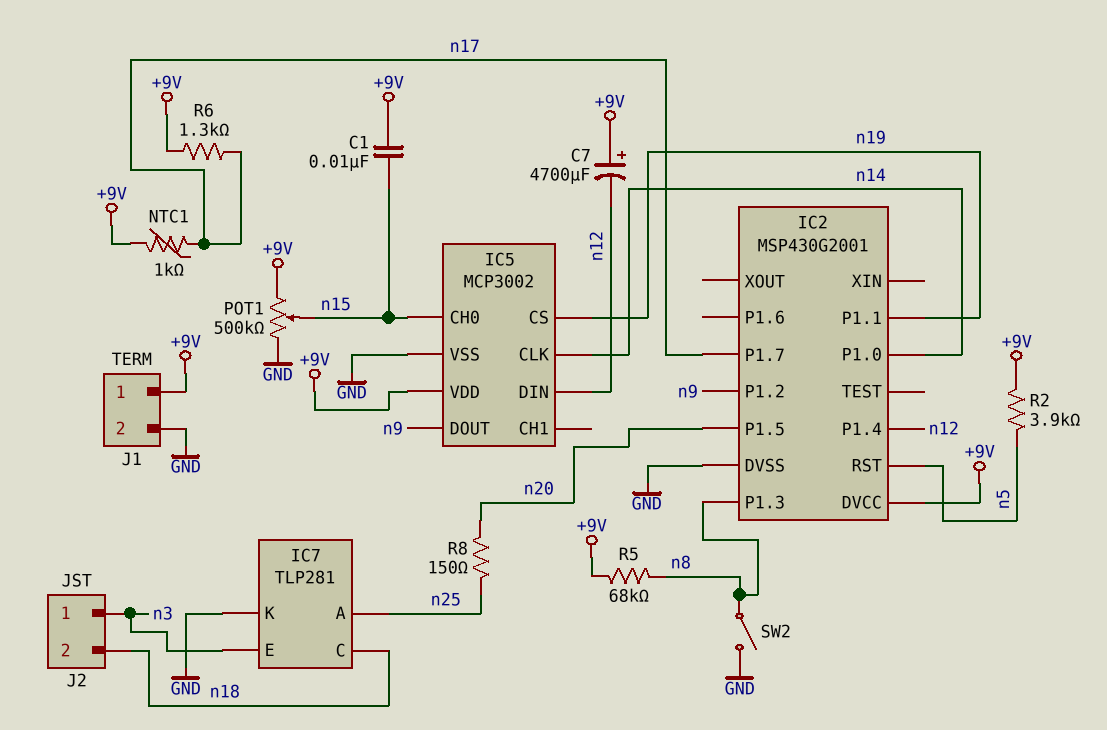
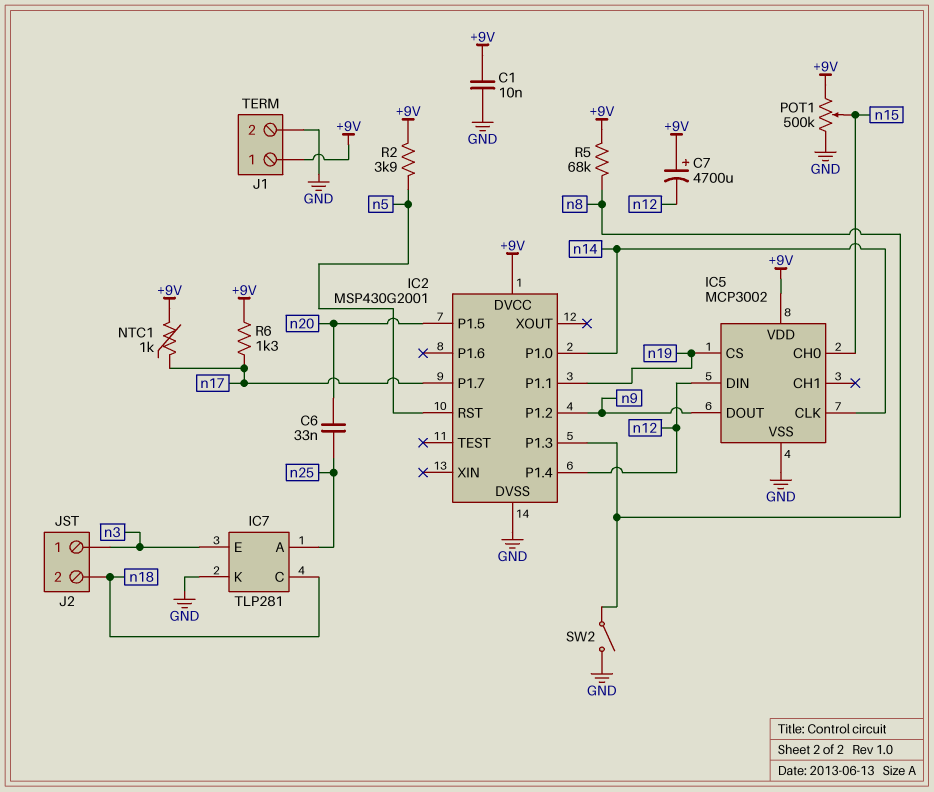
C1: 10nF (+9V, n15) -> 10nF (+9V, GND)
C6: none -> 33nF (n20, n25)
R8: 150 (n20, n25) -> none

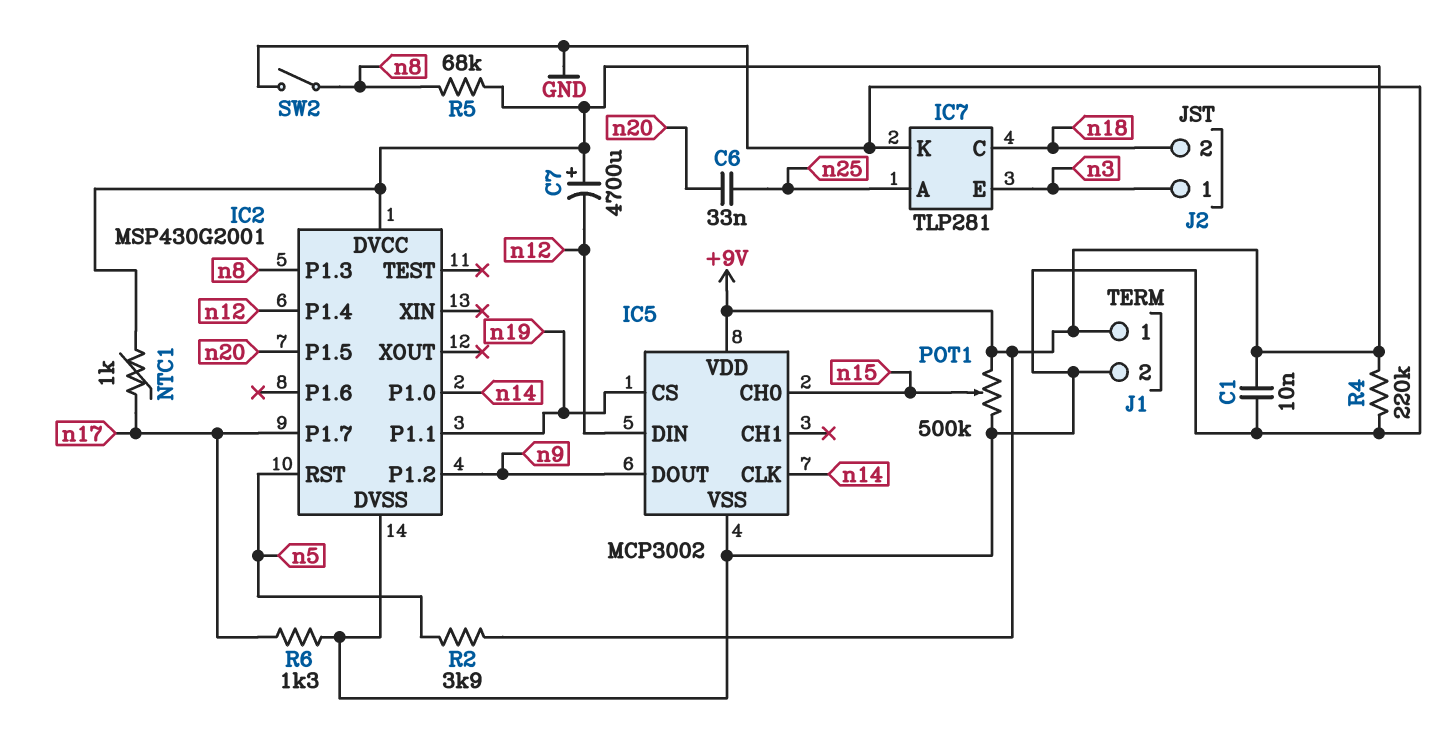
R4: none -> 220k (+9V, GND)
R6: 1.3k (+9V, n17) -> 1.3k (GND, n17)

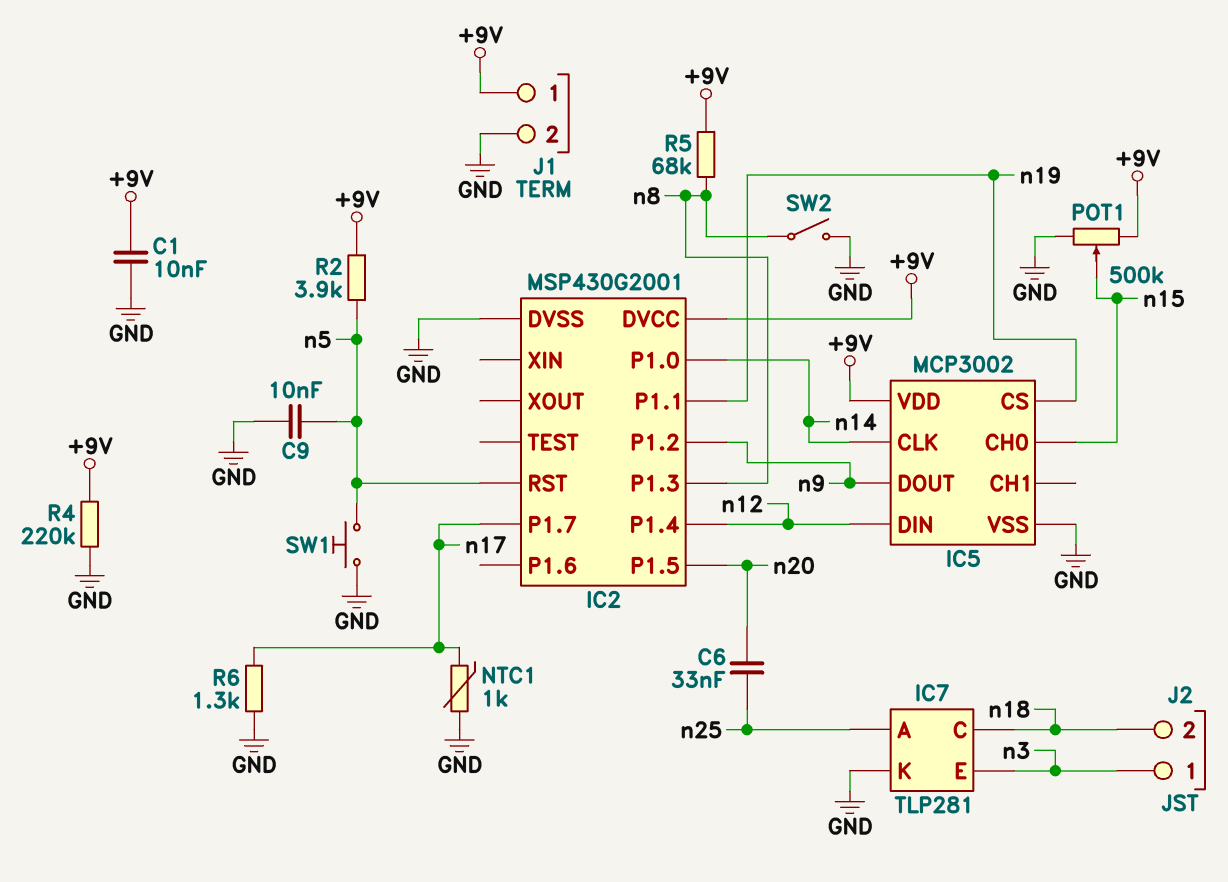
C7: 4700uF (plus +9V, minus n12) -> none
C9: none -> 10nF (GND, n5)
NTC1: 1k (+9V, n17) -> 1k (GND, n17)
SW1: none -> button (GND, n5)

